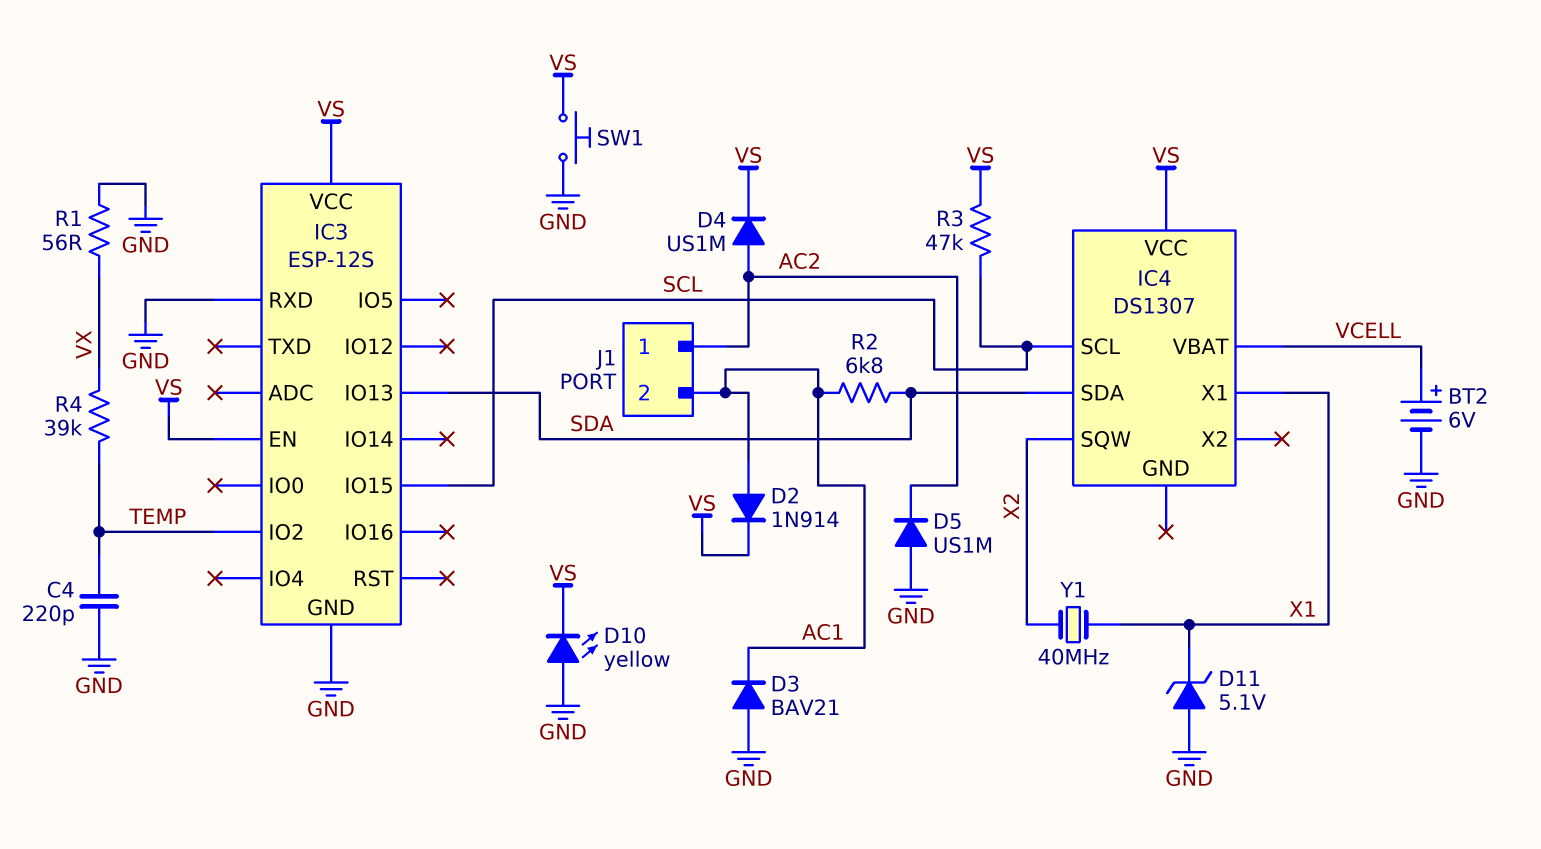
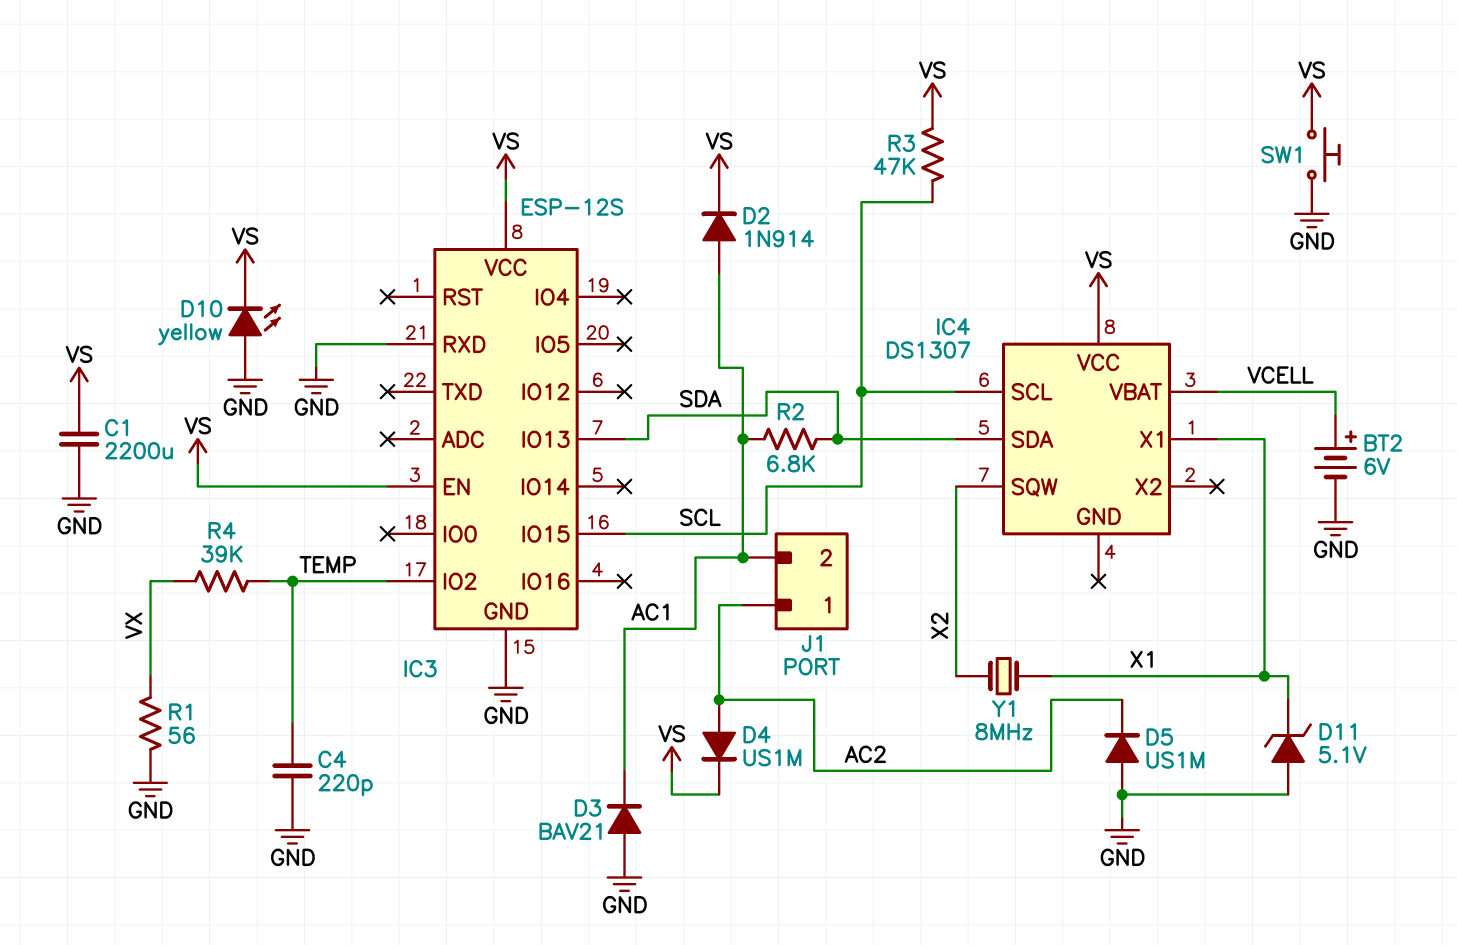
C1: none -> 2200uF (GND, VS)
Y1: 40MHz (X1, X2) -> 8MHz (X1, X2)

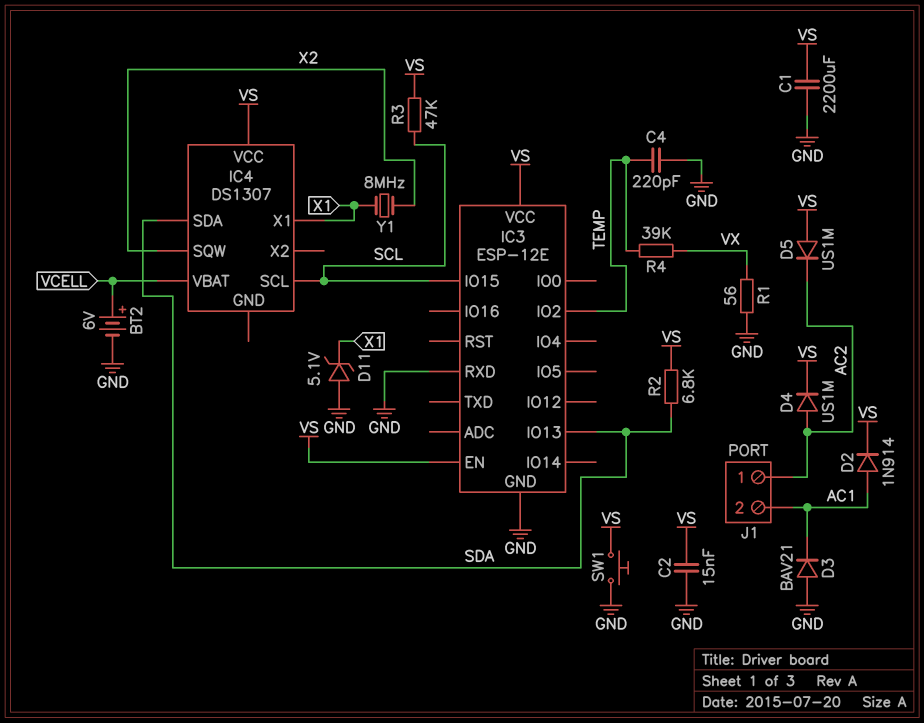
C2: none -> 15nF (GND, VS)
D5: diode US1M (A GND, K AC2) -> diode US1M (A VS, K AC2)
D10: LED yellow (A GND, K VS) -> none
IC3: ESP-12S -> ESP-12E
R2: 6.8k (AC1, SDA) -> 6.8k (SDA, VS)

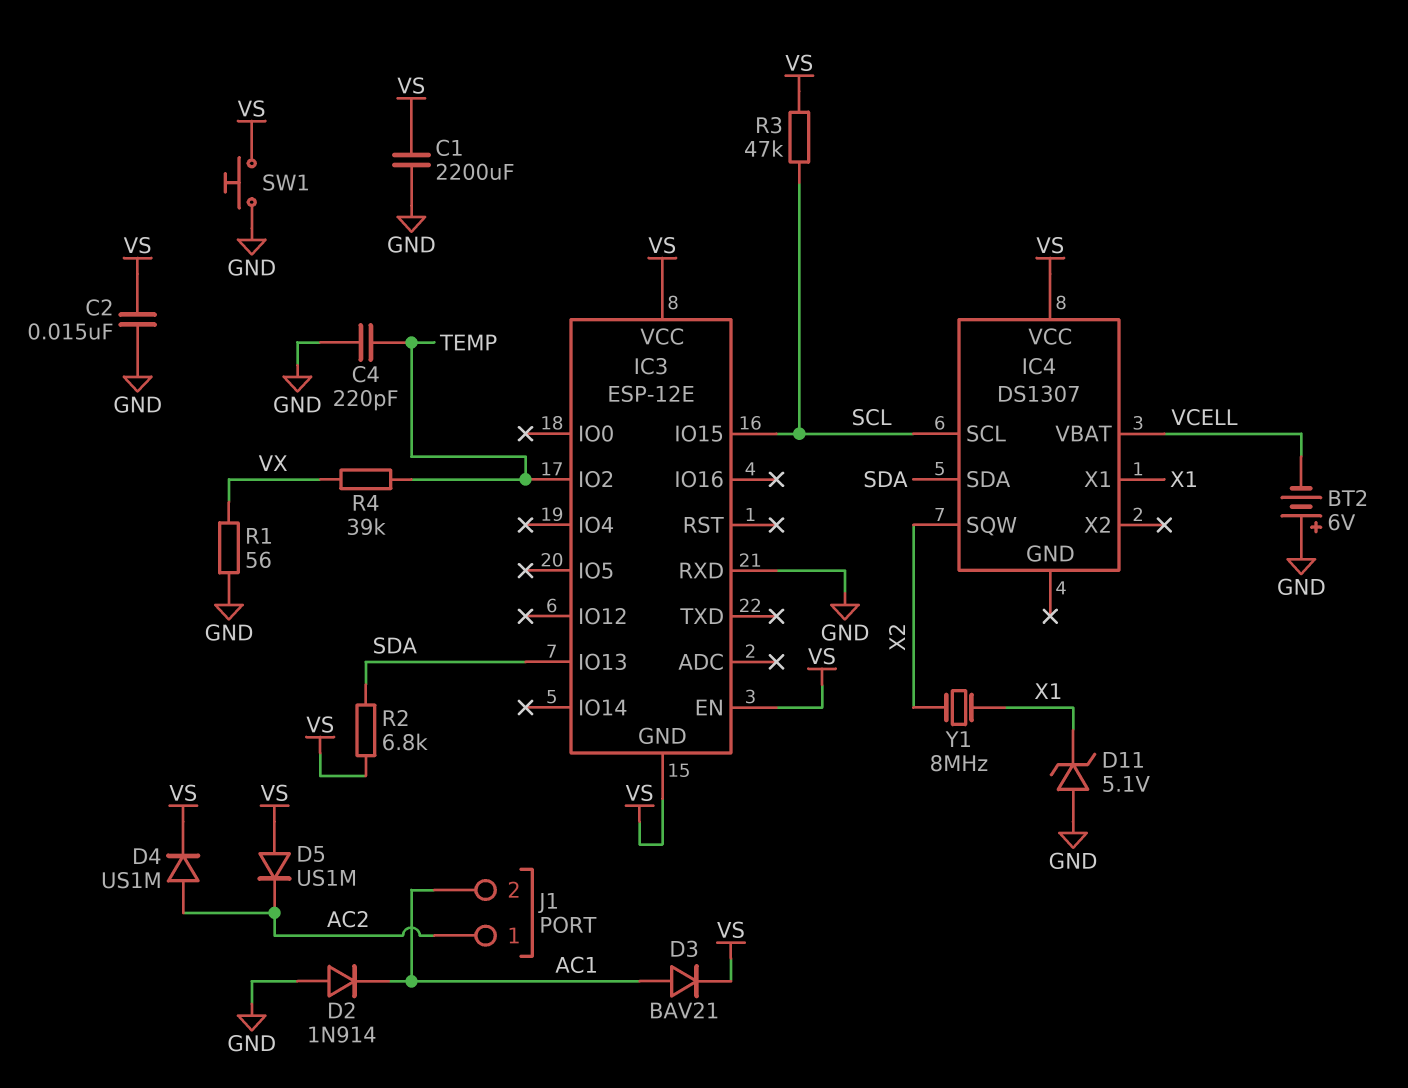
BT2: 6V (plus VCELL, minus GND) -> 6V (plus GND, minus VCELL)
D2: diode 1N914 (A AC1, K VS) -> diode 1N914 (A GND, K AC1)
D3: diode BAV21 (A GND, K AC1) -> diode BAV21 (A AC1, K VS)
IC3 pin GND: GND -> VS

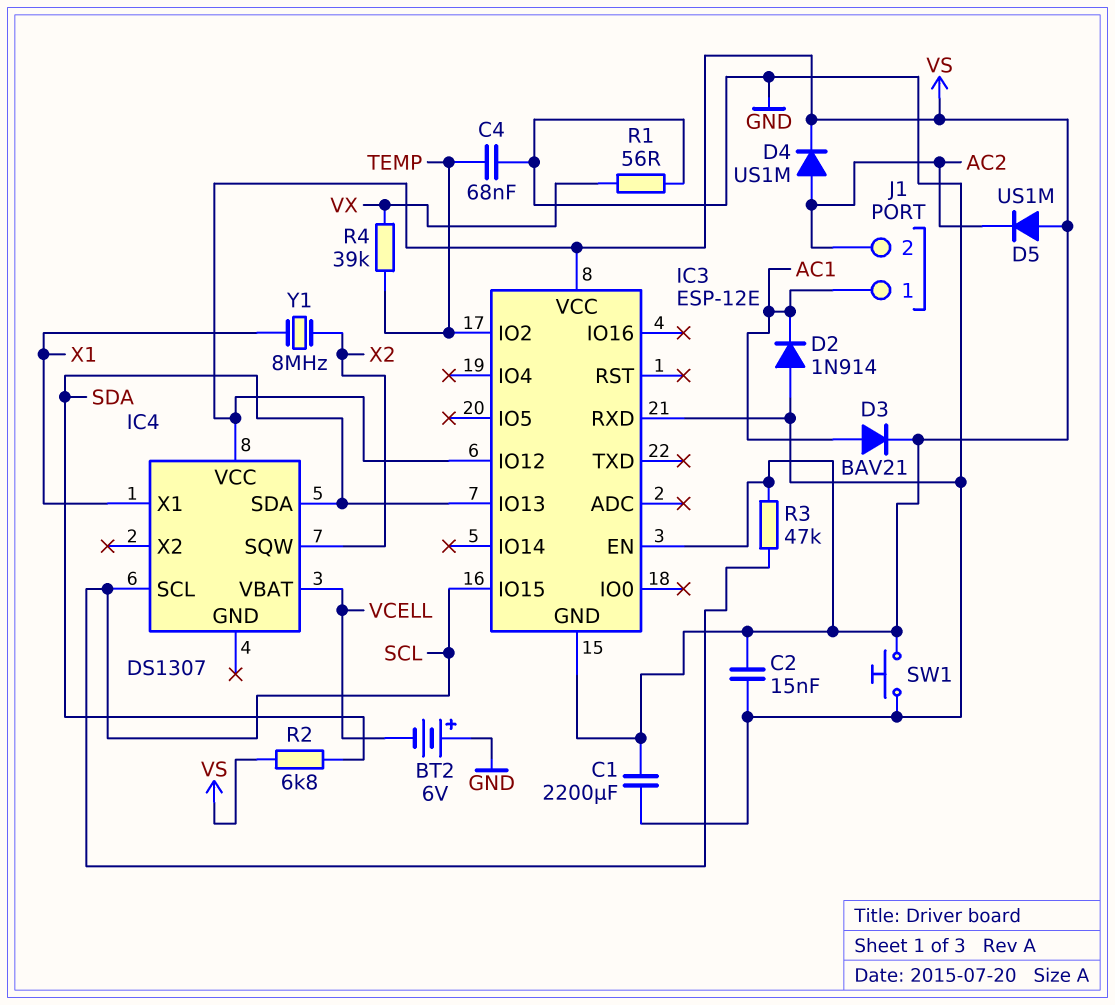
C4: 220pF (GND, TEMP) -> 68nF (GND, TEMP)
D11: zener 5.1V (A GND, K X1) -> none
IC3 pin IO12: none -> VS
J1 pin 1: AC2 -> AC1
J1 pin 2: AC1 -> AC2

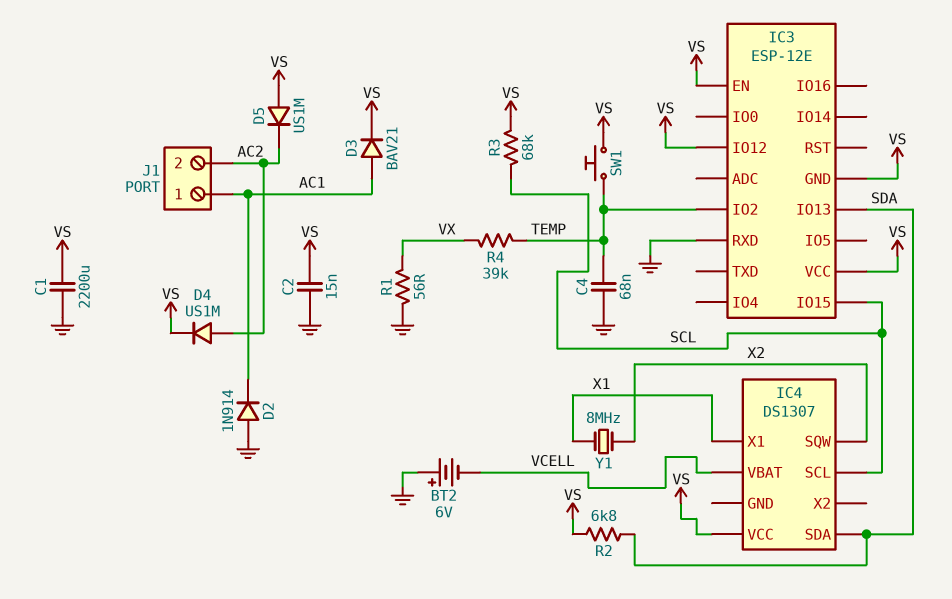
R3: 47k (SCL, VS) -> 68k (SCL, VS)
SW1: button (GND, VS) -> button (TEMP, VS)

